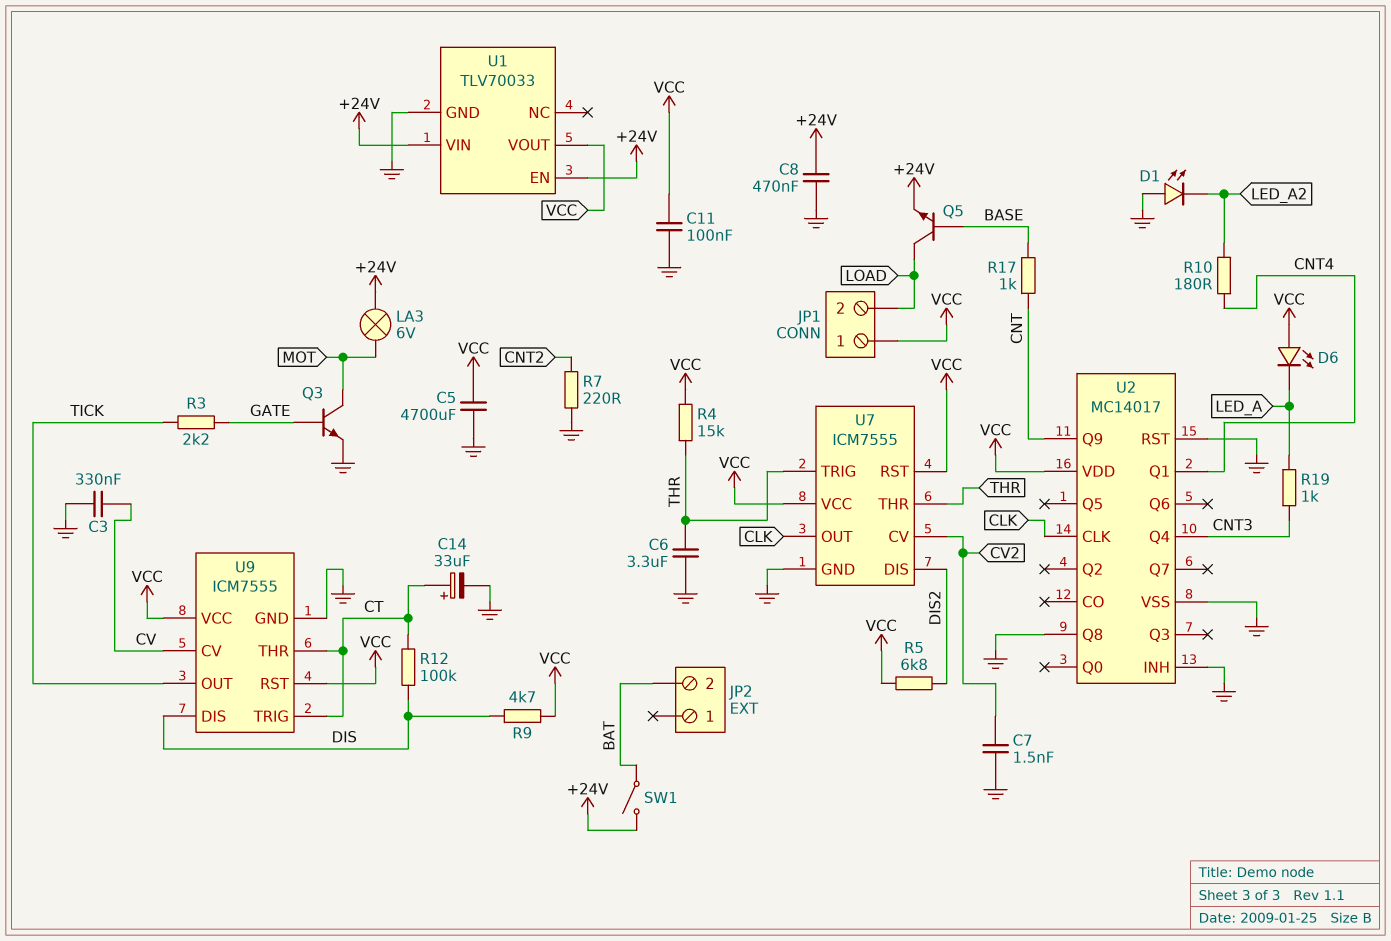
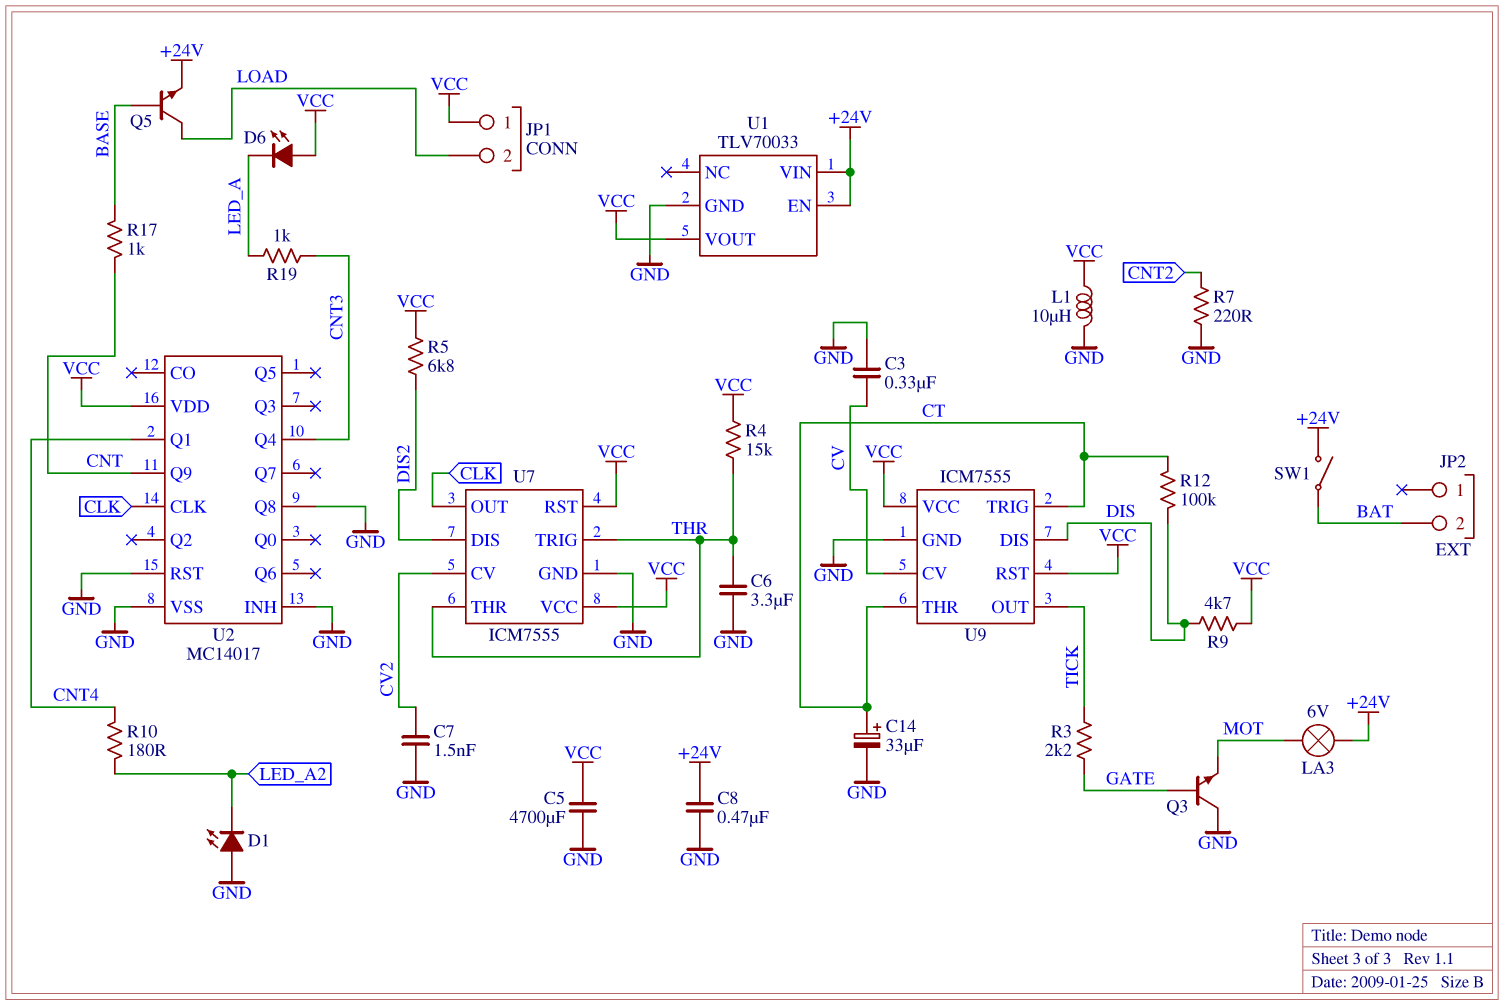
C11: 100nF (GND, VCC) -> none
L1: none -> 10uH (GND, VCC)
Q3: NPN (B GATE, C MOT, E GND) -> NPN (B GATE, C GND, E MOT)

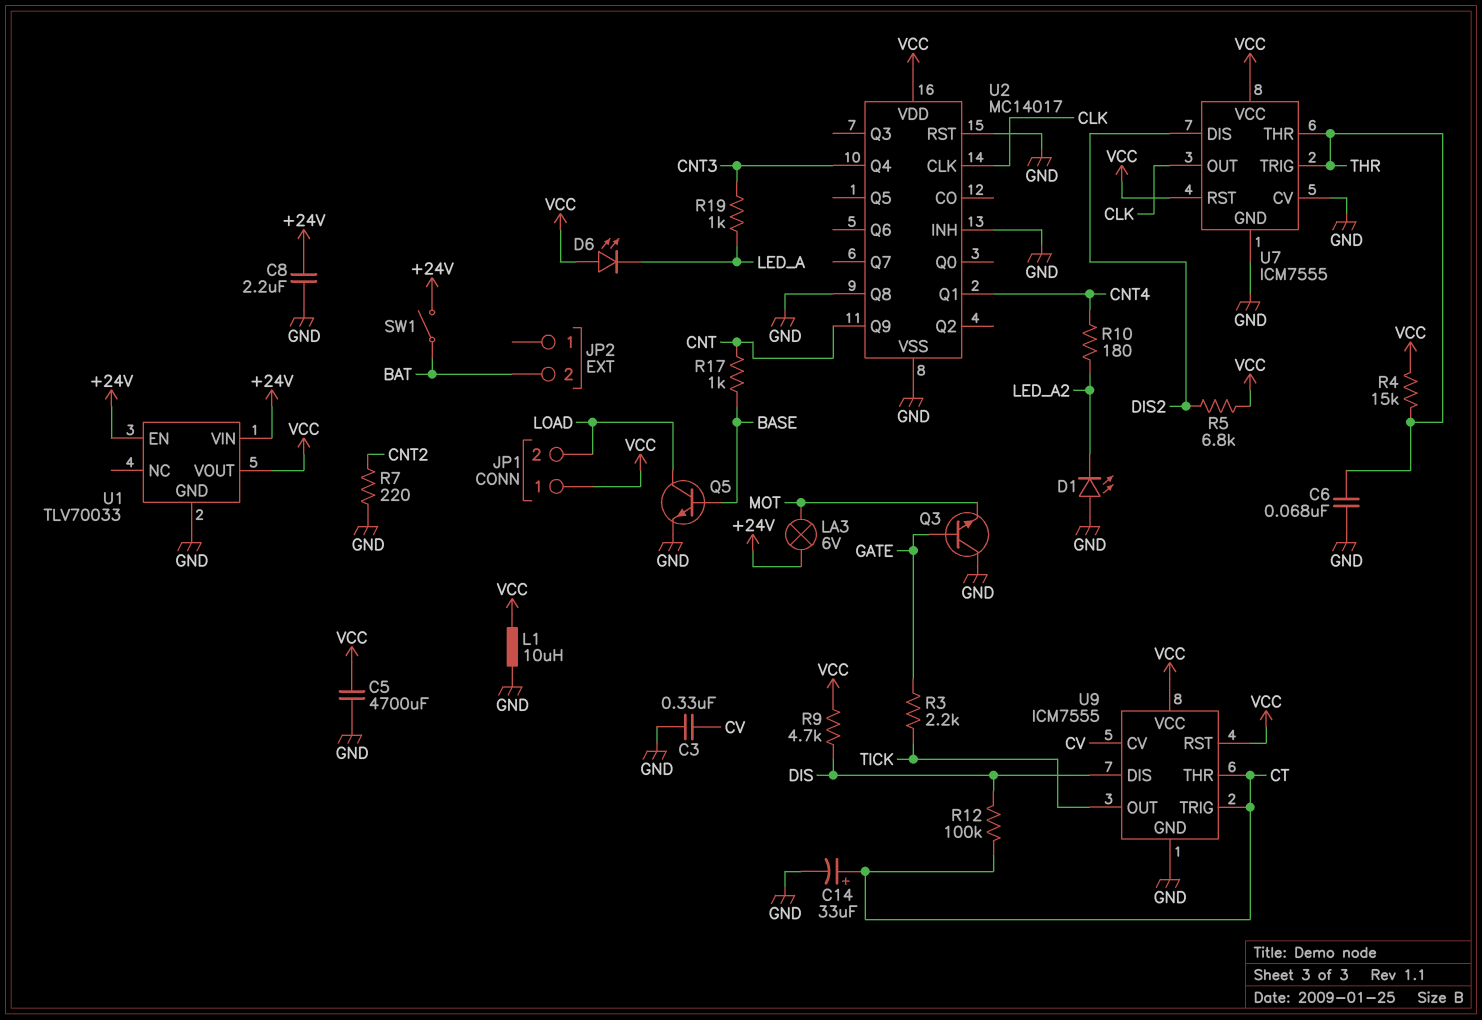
C6: 3.3uF (GND, THR) -> 68nF (GND, THR)
C7: 1.5nF (CV2, GND) -> none
C8: 470nF (+24V, GND) -> 2.2uF (+24V, GND)
Q5: NPN (B BASE, C LOAD, E +24V) -> NPN (B BASE, C LOAD, E GND)
U7 pin CV: CV2 -> GND

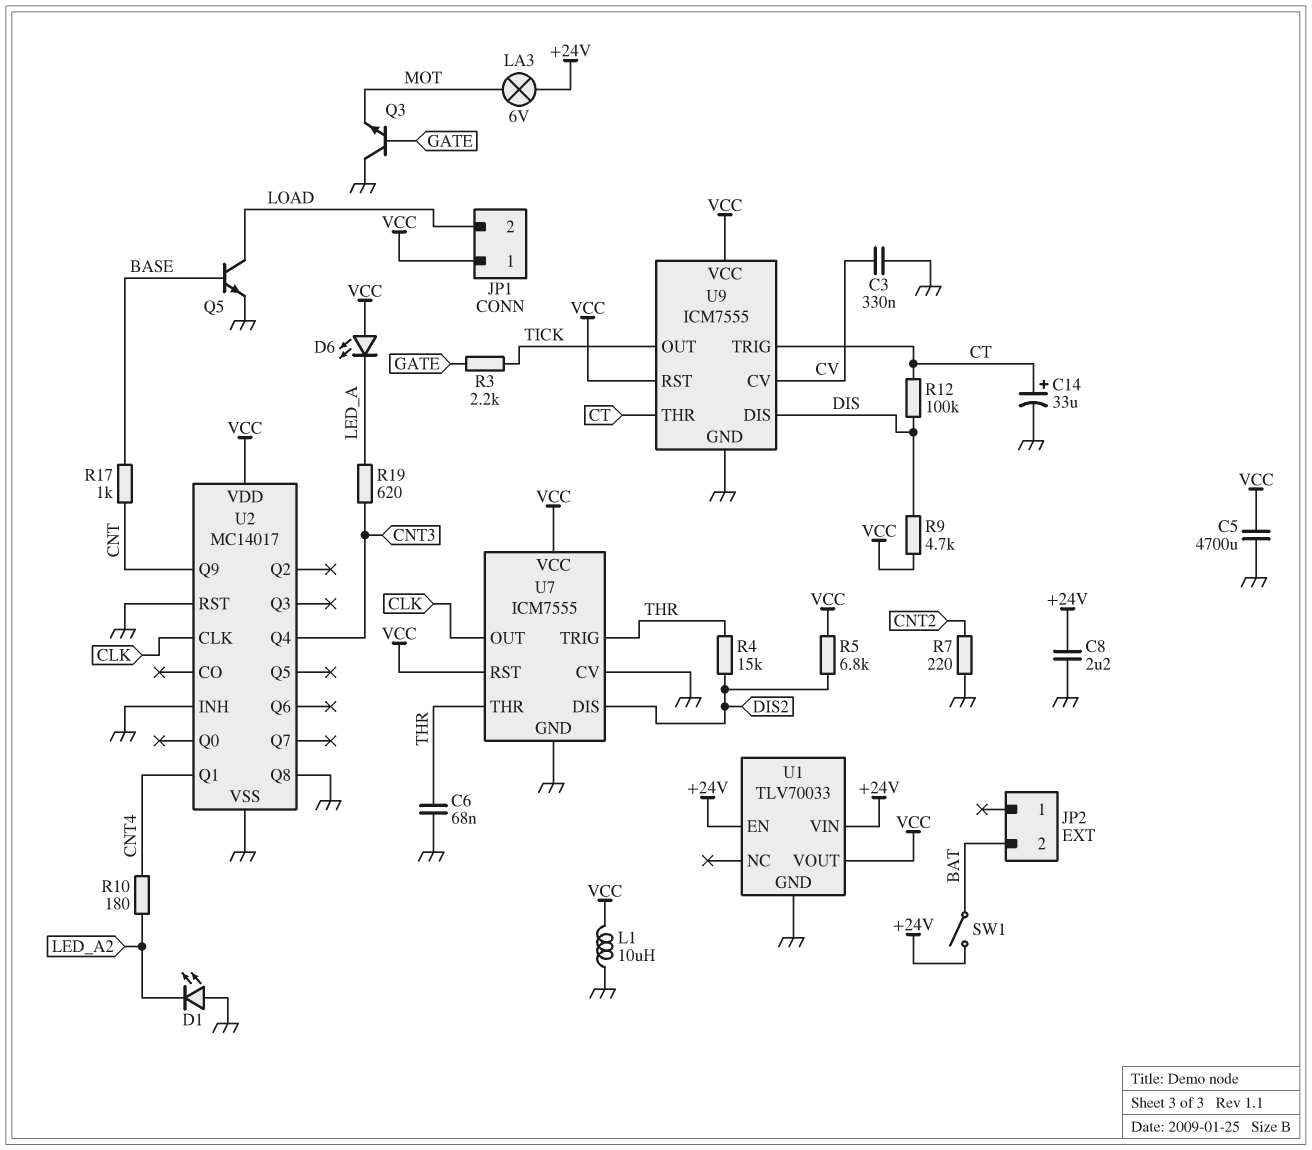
R4: 15k (THR, VCC) -> 15k (DIS2, THR)
R19: 1k (CNT3, LED_A) -> 620 (CNT3, LED_A)

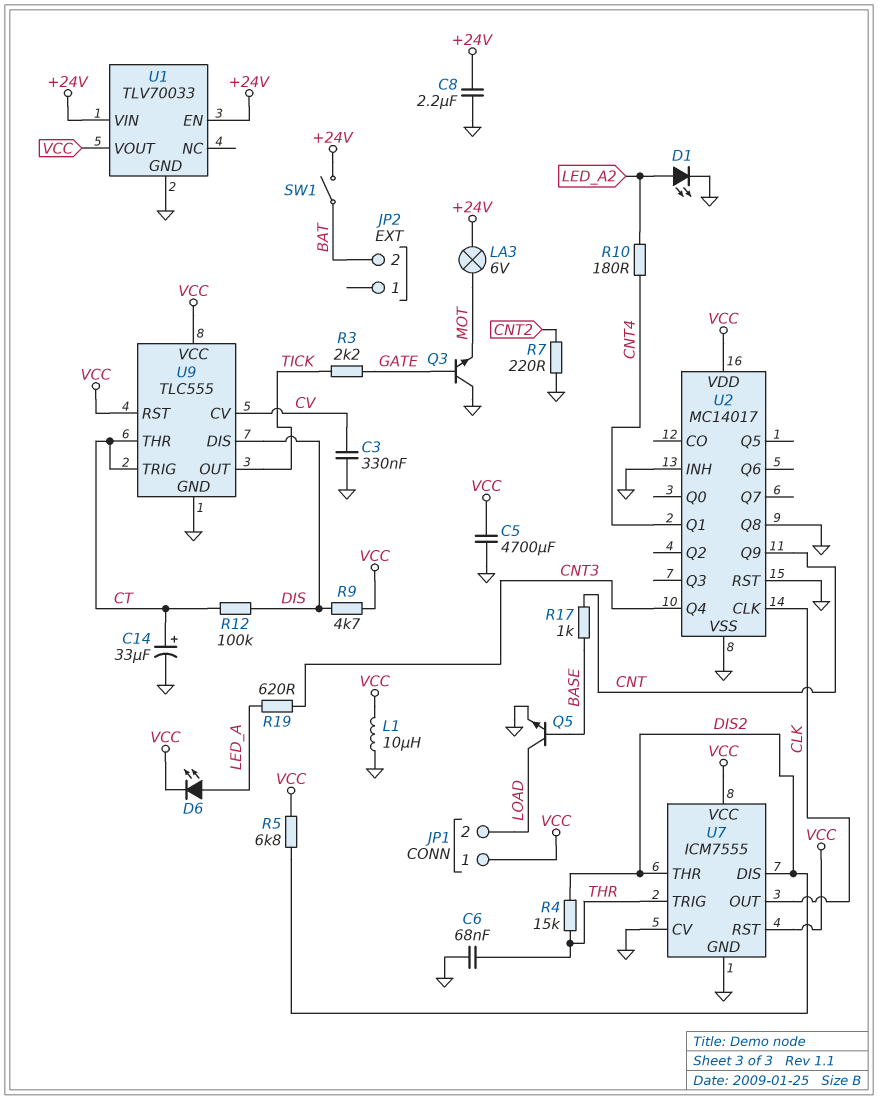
D1: LED (A GND, K LED_A2) -> LED (A LED_A2, K GND)
D6: LED (A VCC, K LED_A) -> LED (A LED_A, K VCC)
U7 pin THR: THR -> DIS2
U9: ICM7555 -> TLC555

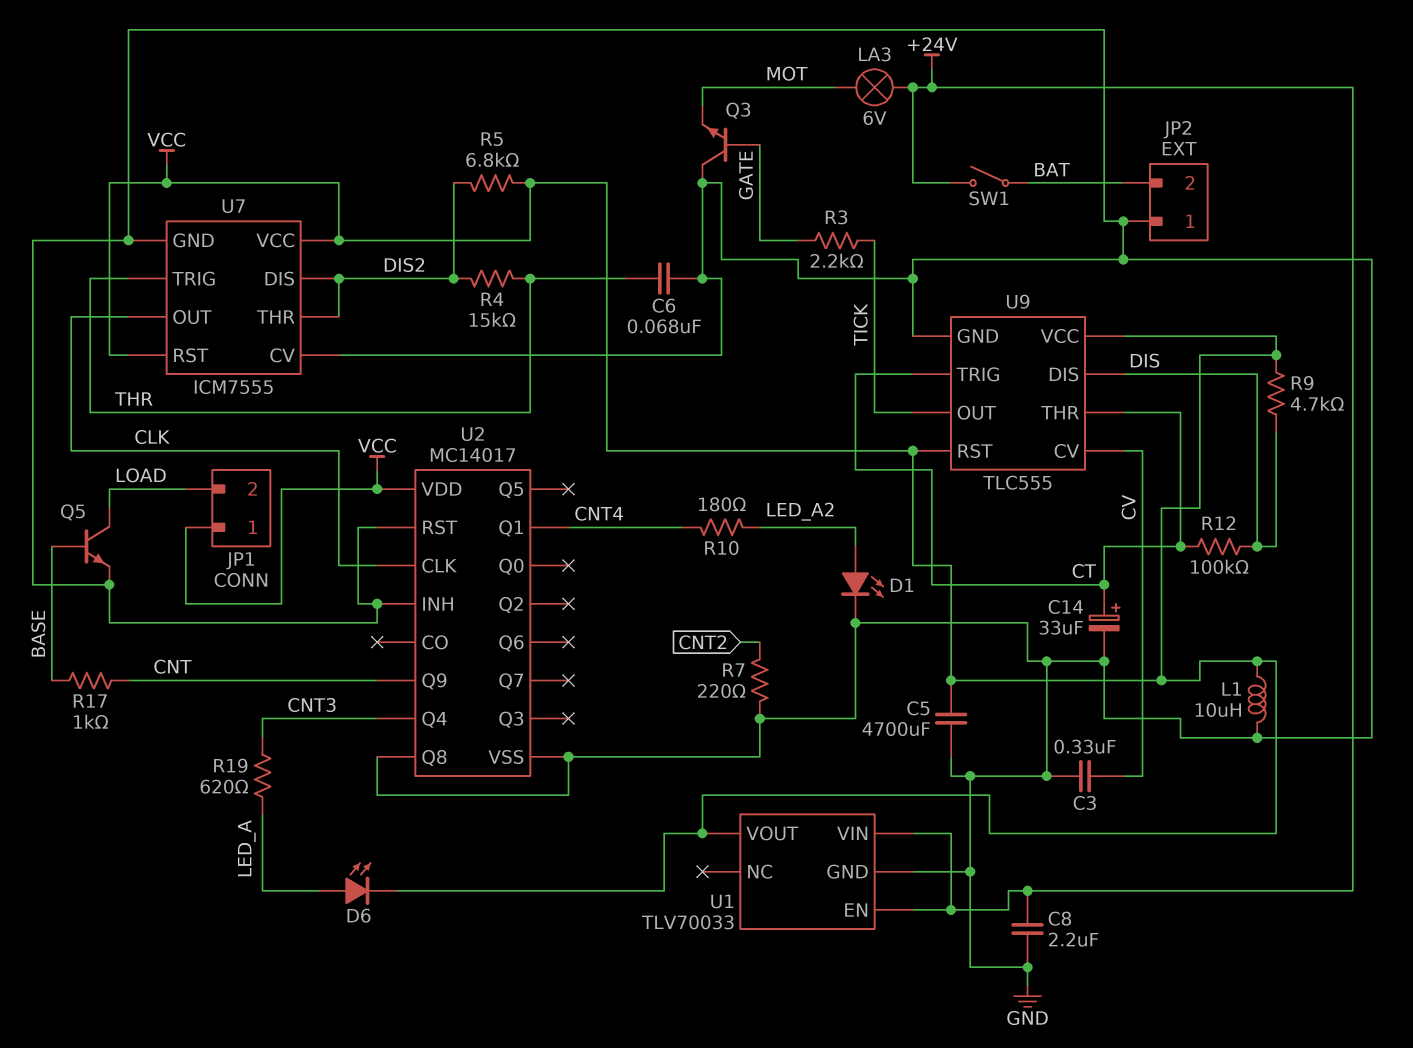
JP2 pin 1: none -> GND

